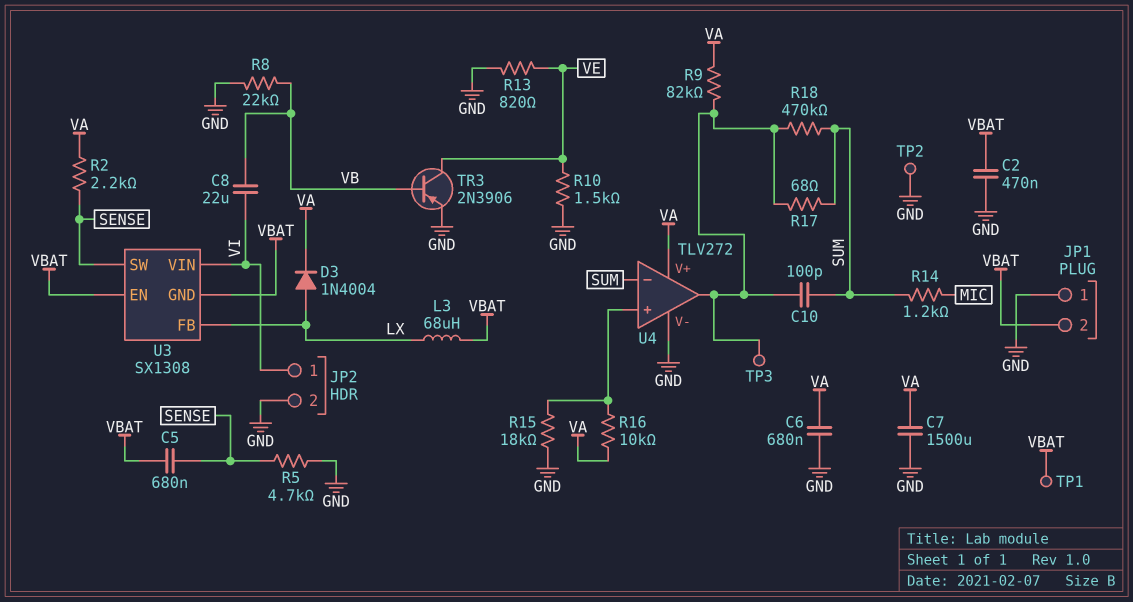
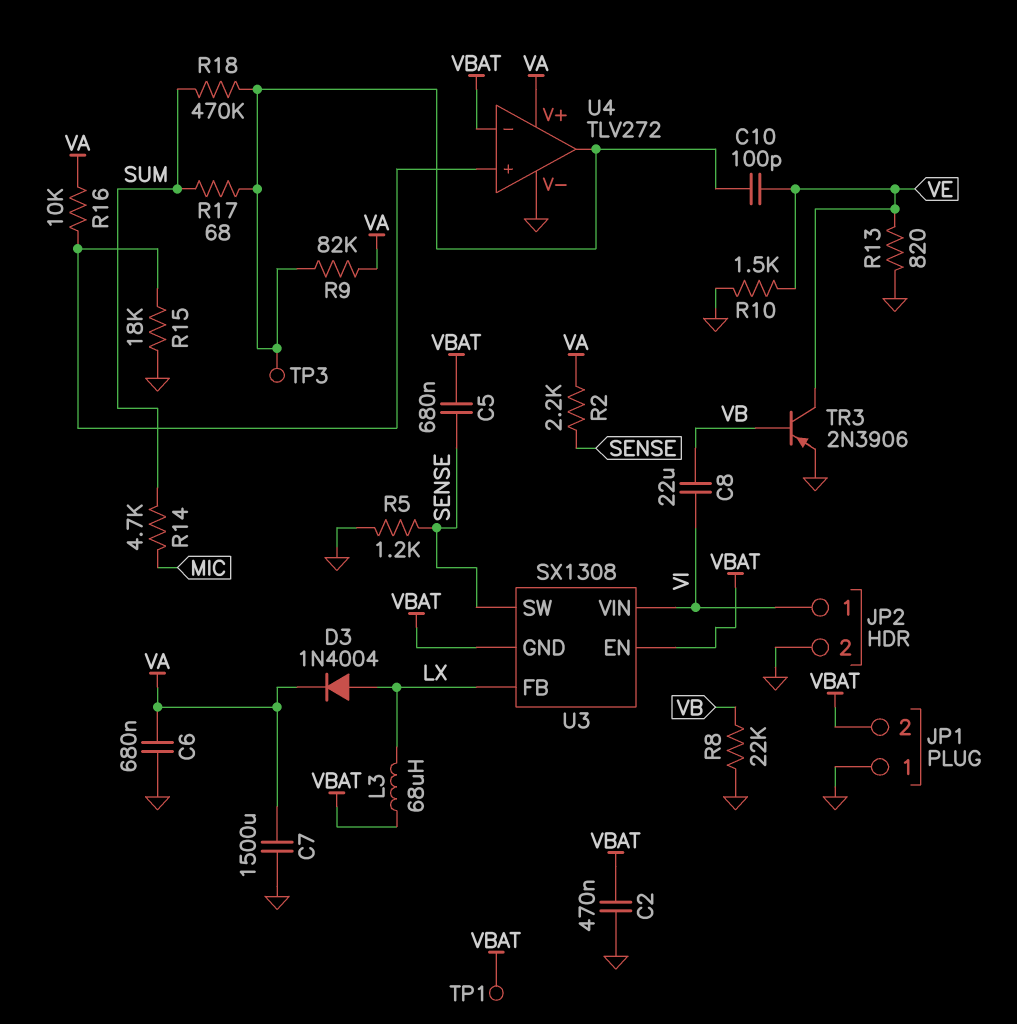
C10: 100pF (SUM, U4/out) -> 100pF (U4/out, VE)
R5: 4.7k (GND, SENSE) -> 1.2k (GND, SENSE)
R14: 1.2k (MIC, SUM) -> 4.7k (MIC, SUM)
TP2: test point (GND) -> none
U4 pin in-: SUM -> VBAT

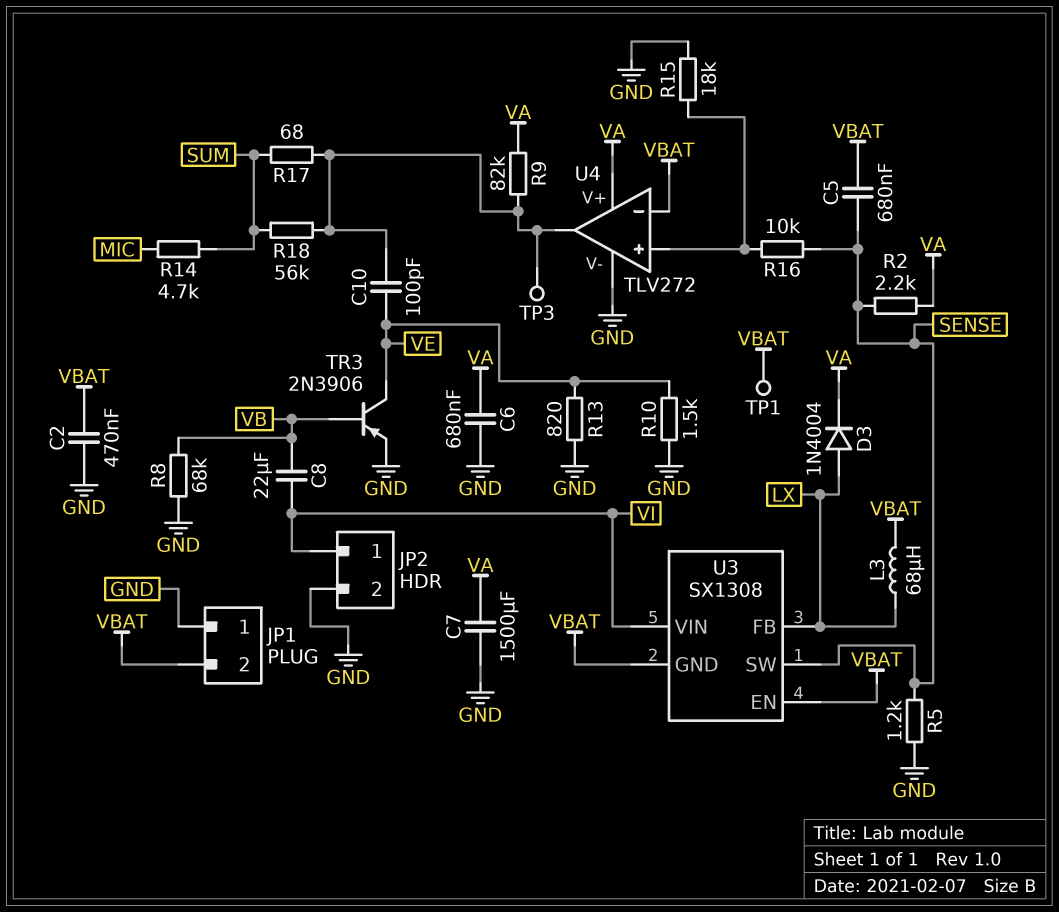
R8: 22k (GND, VB) -> 68k (GND, VB)
R16: 10k (U4/in+, VA) -> 10k (SENSE, U4/in+)
R18: 470k (SUM, U4/out) -> 56k (SUM, U4/out)

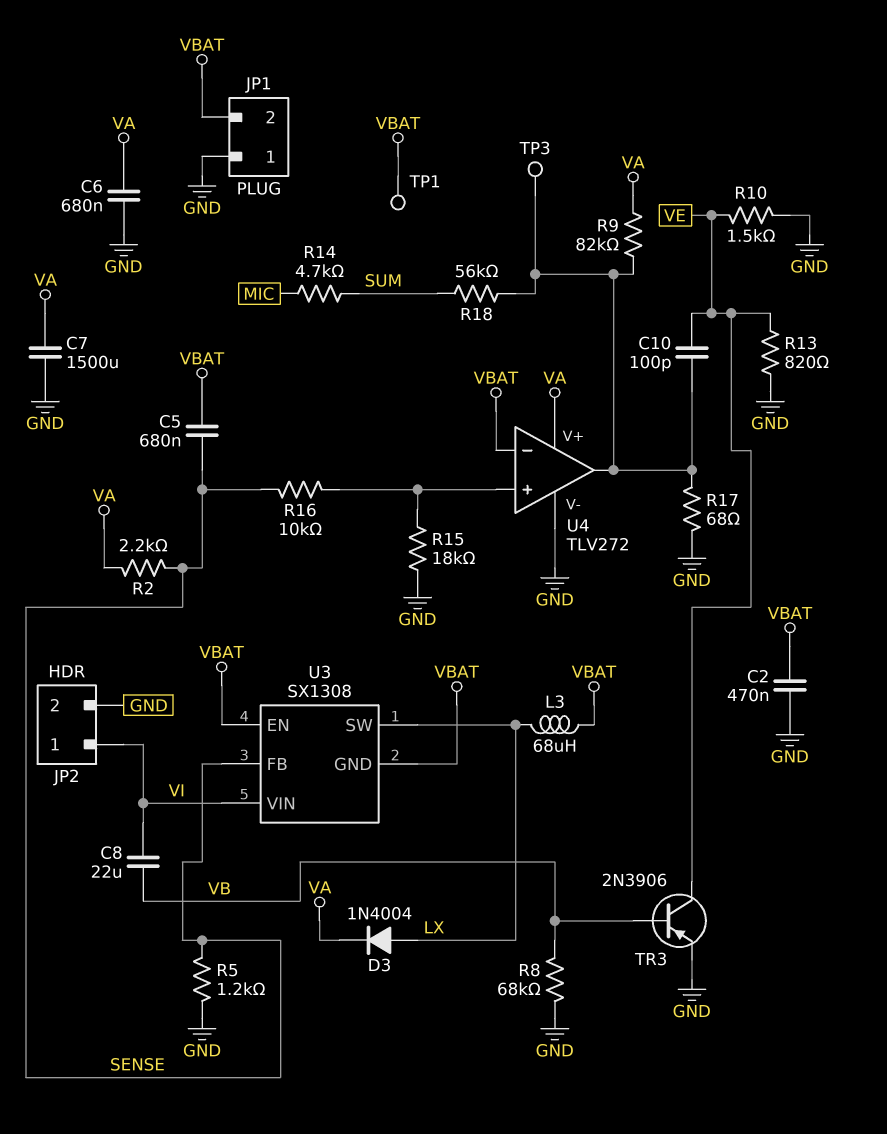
R17: 68 (SUM, U4/out) -> 68 (GND, U4/out)
U3 pin FB: LX -> SENSE
U3 pin SW: SENSE -> LX

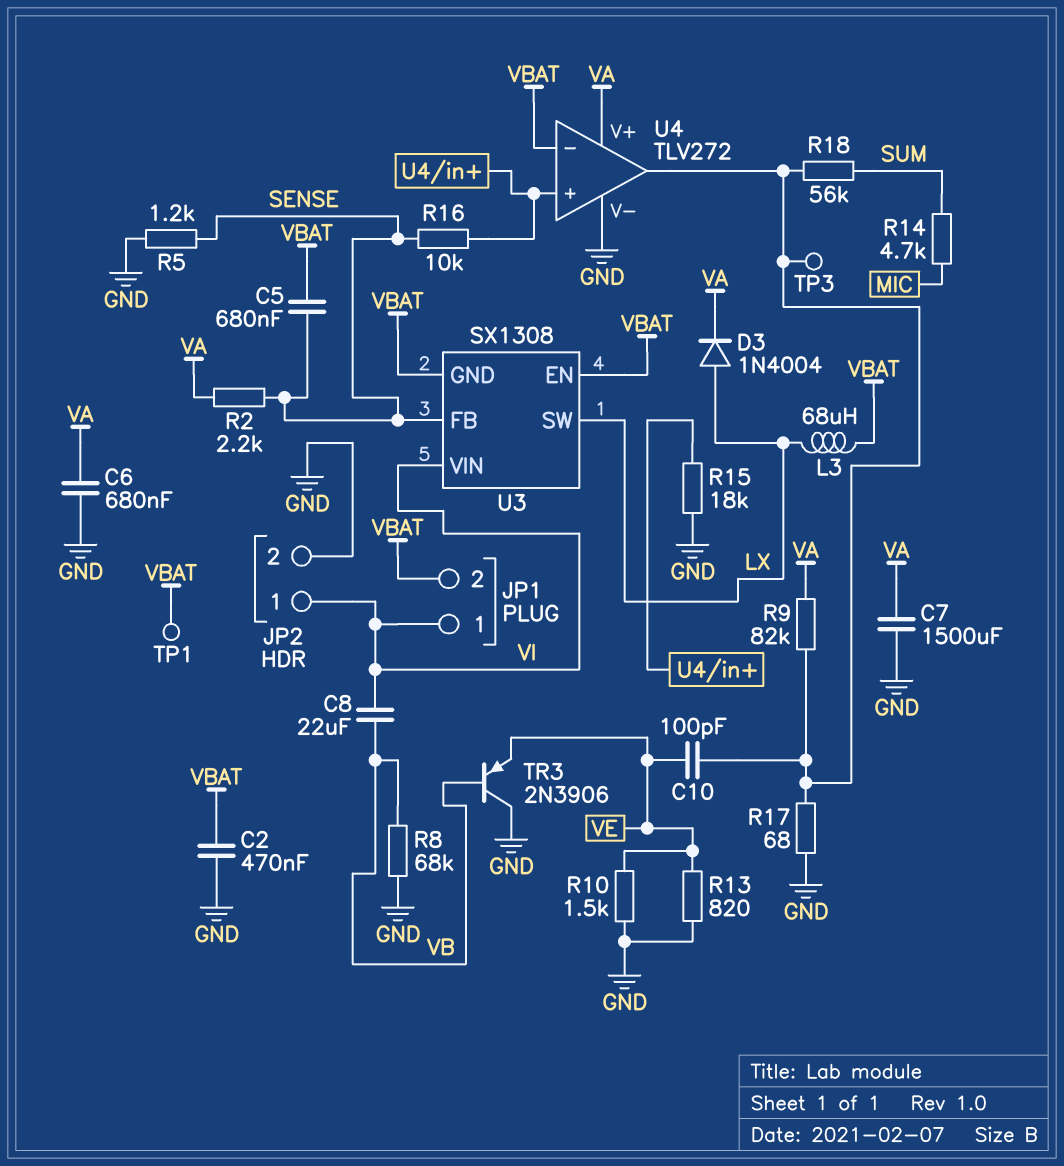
JP1 pin 1: GND -> VI
TR3: PNP 2N3906 (B VB, C VE, E GND) -> PNP 2N3906 (B VB, C GND, E VE)

